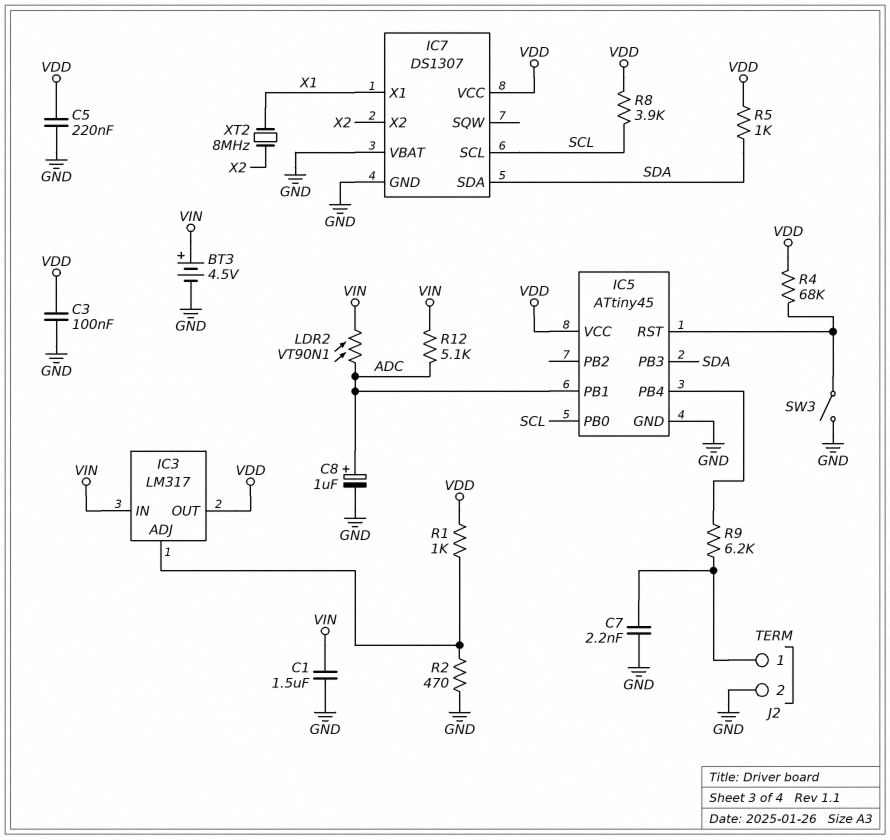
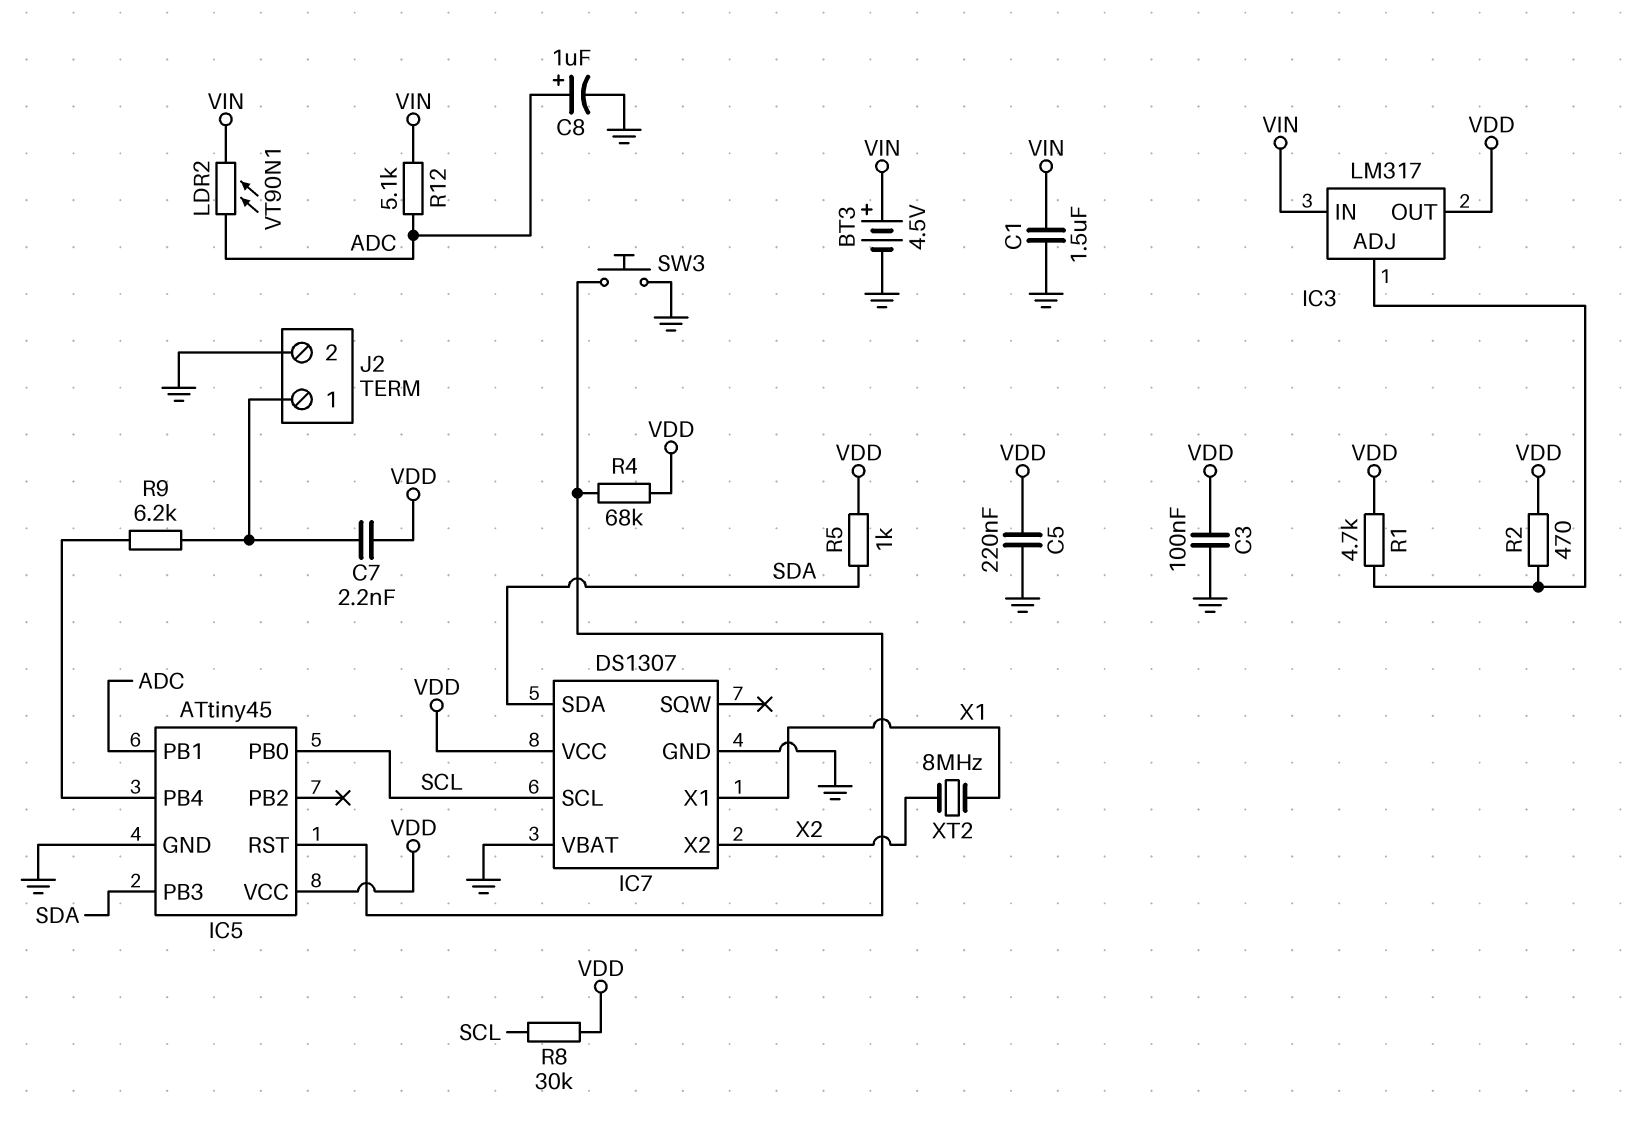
C7: 2.2nF (GND, J2/1) -> 2.2nF (J2/1, VDD)
R1: 1k (IC3/ADJ, VDD) -> 4.7k (IC3/ADJ, VDD)
R2: 470 (GND, IC3/ADJ) -> 470 (IC3/ADJ, VDD)
R8: 3.9k (SCL, VDD) -> 30k (SCL, VDD)
SW3: switch (GND, IC5/RST) -> button (GND, IC5/RST)

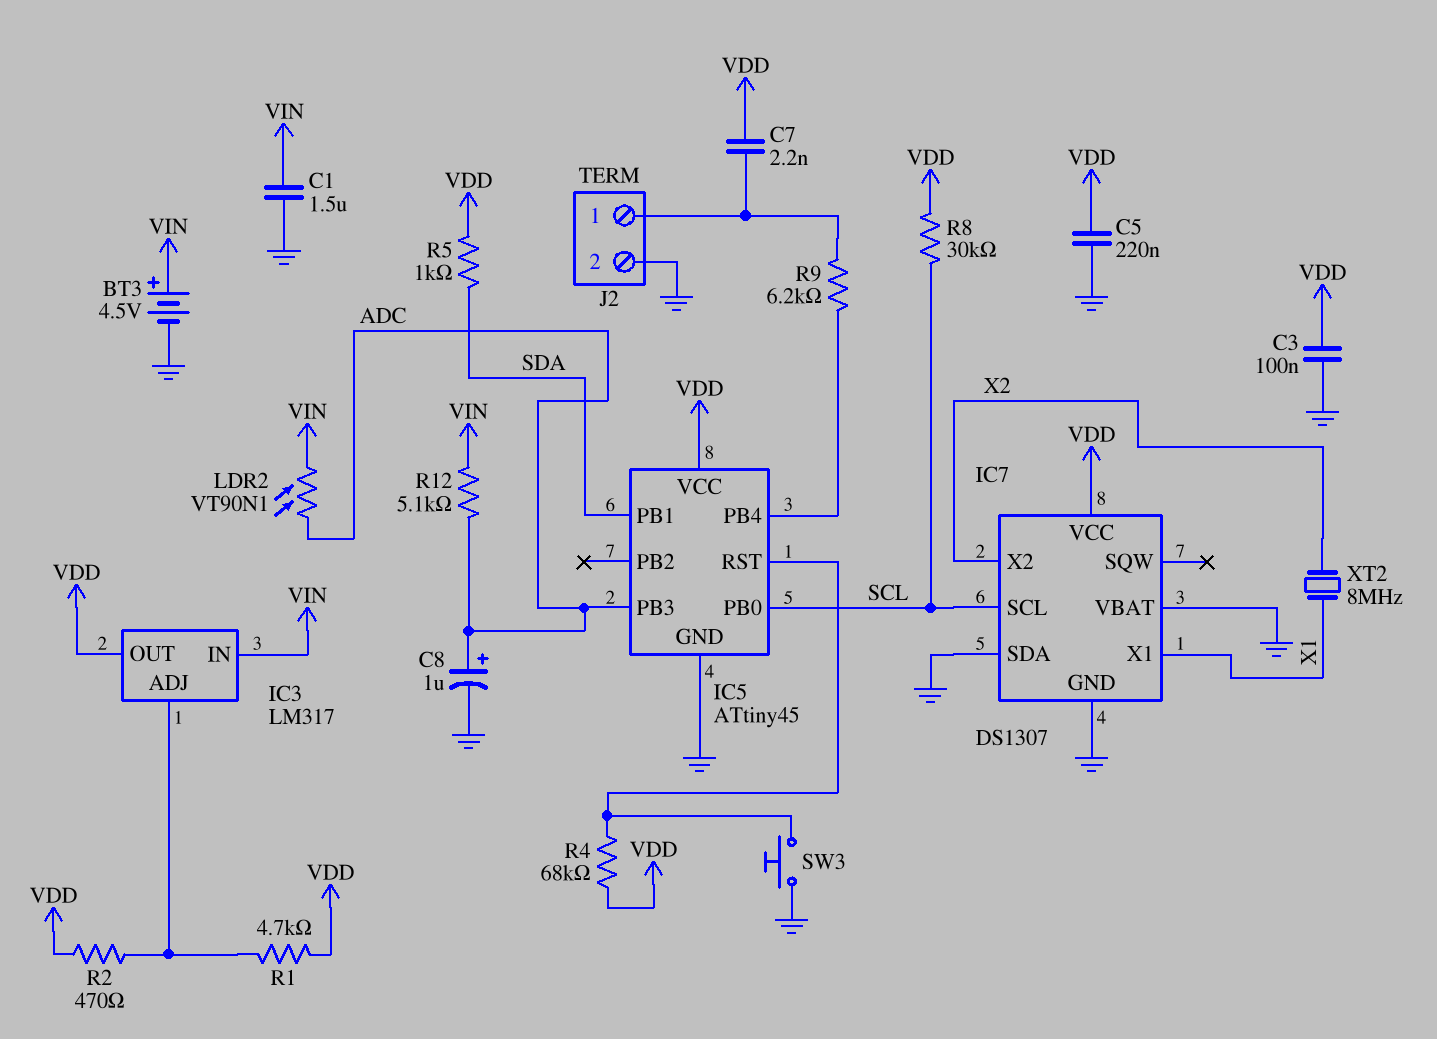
IC5 pin PB1: ADC -> SDA
IC5 pin PB3: SDA -> ADC
IC7 pin SDA: SDA -> GND

